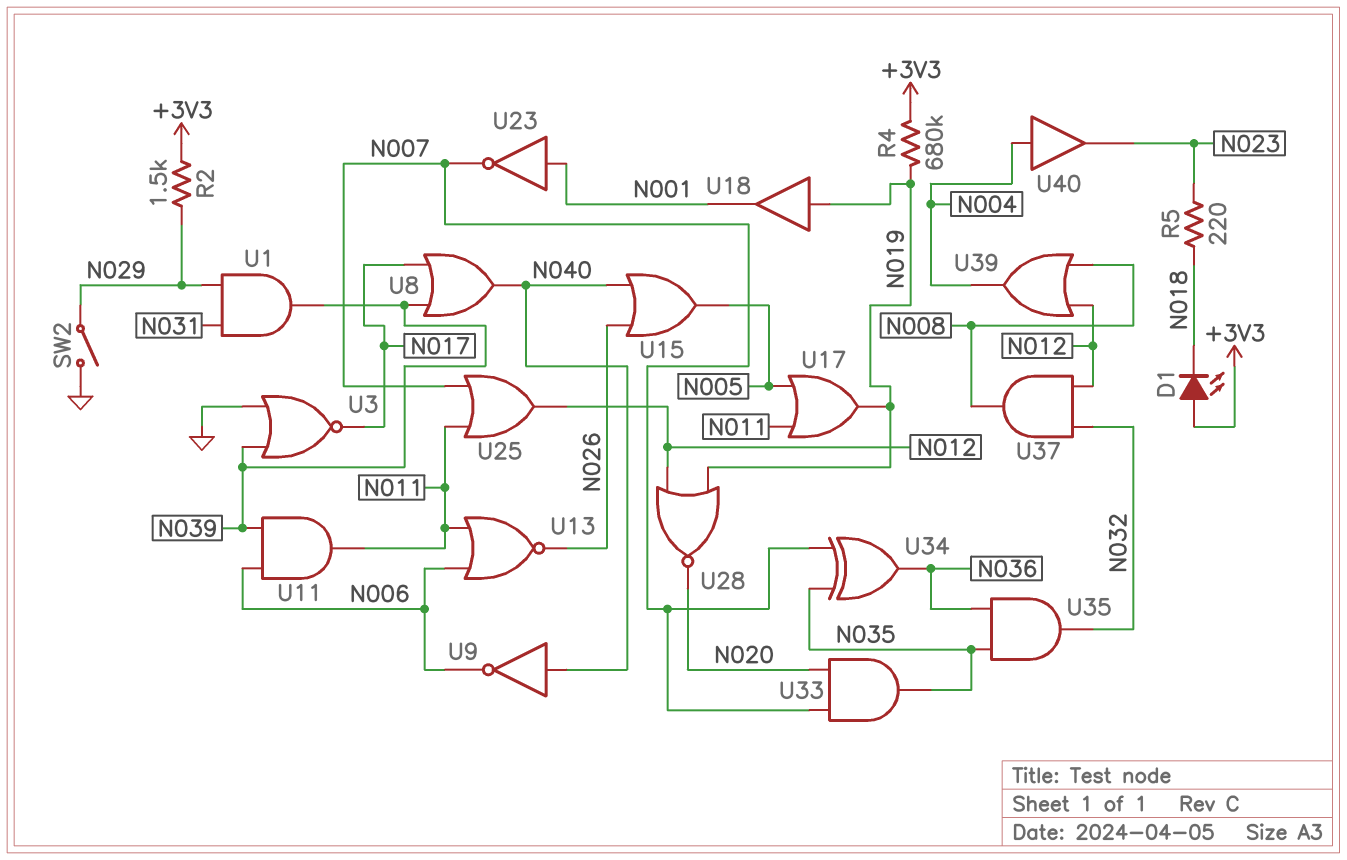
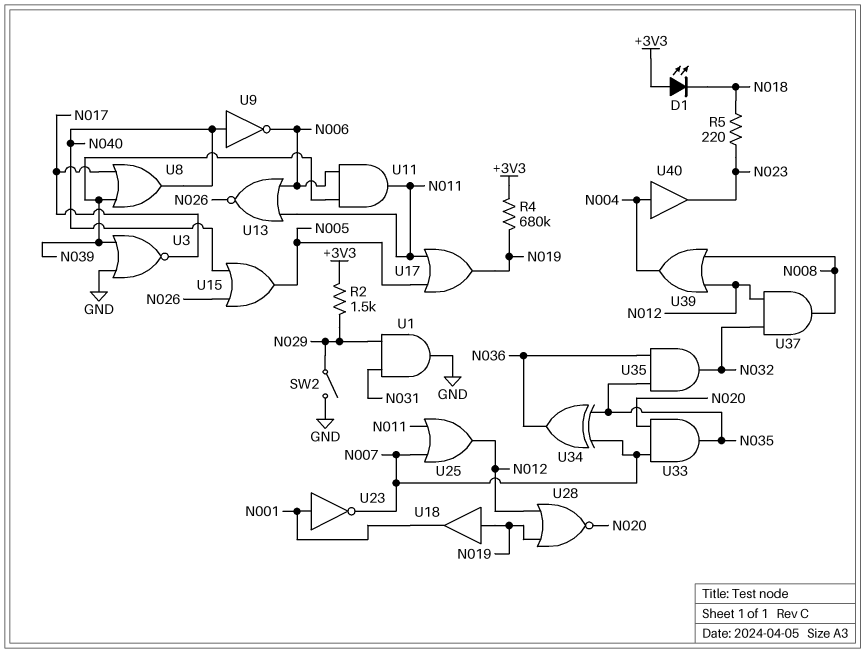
U1: AND (in N029, in N031, out N039) -> AND (in N029, in N031, out GND)

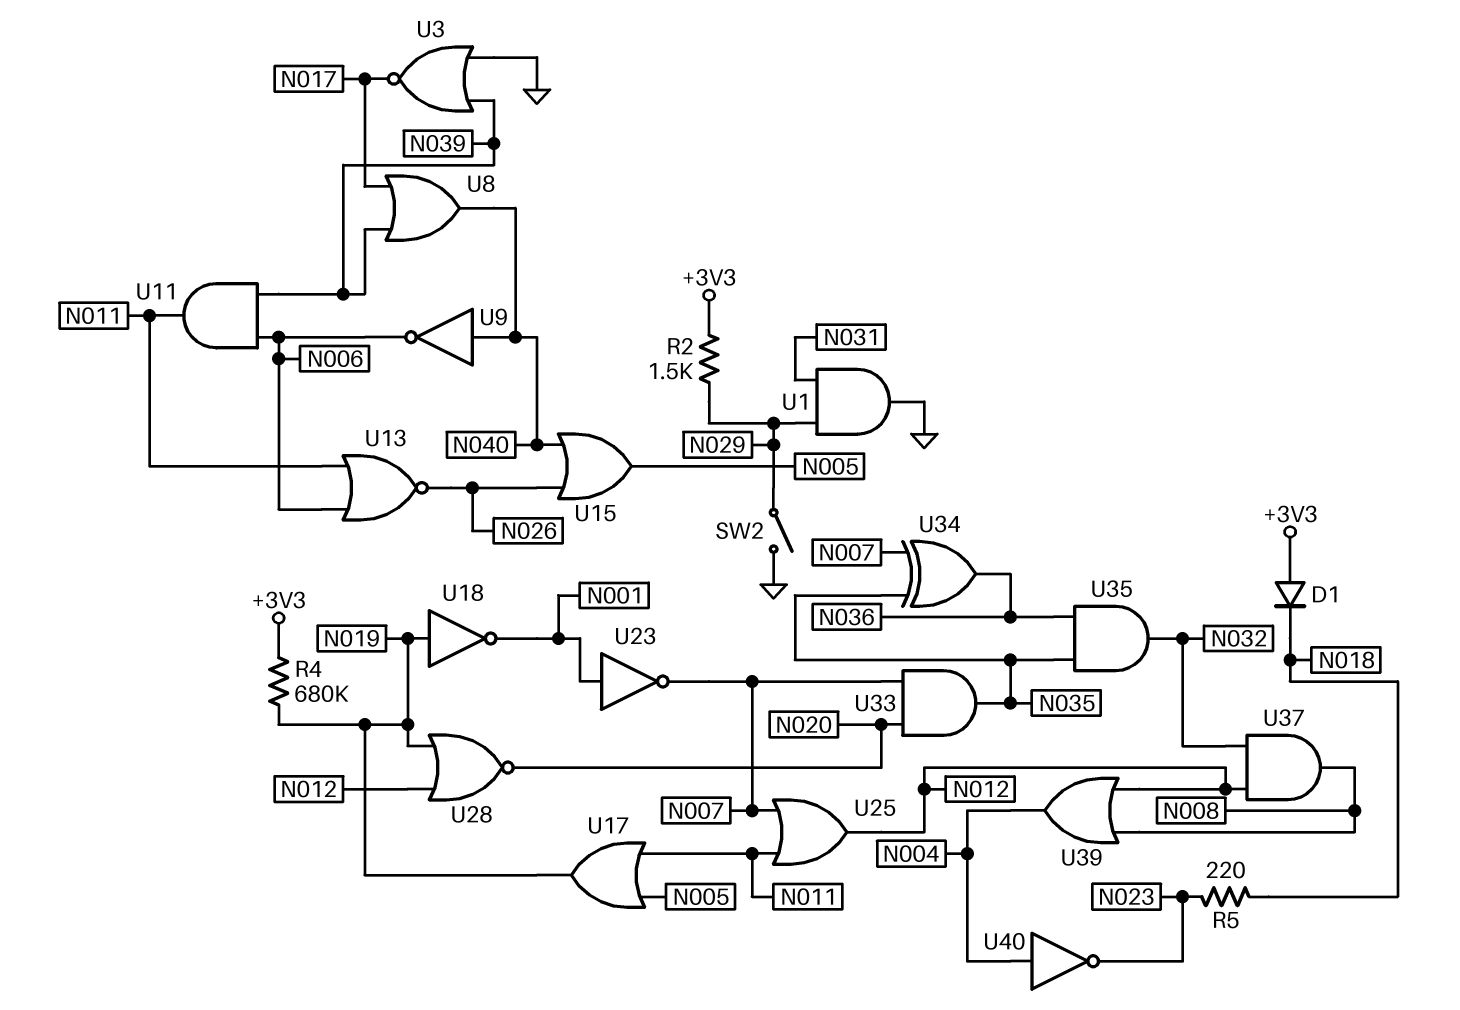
D1: LED (A +3V3, K N018) -> diode (A +3V3, K N018)
U18: buffer (in N019, out N001) -> NOT (in N019, out N001)
U40: buffer (in N004, out N023) -> NOT (in N004, out N023)

